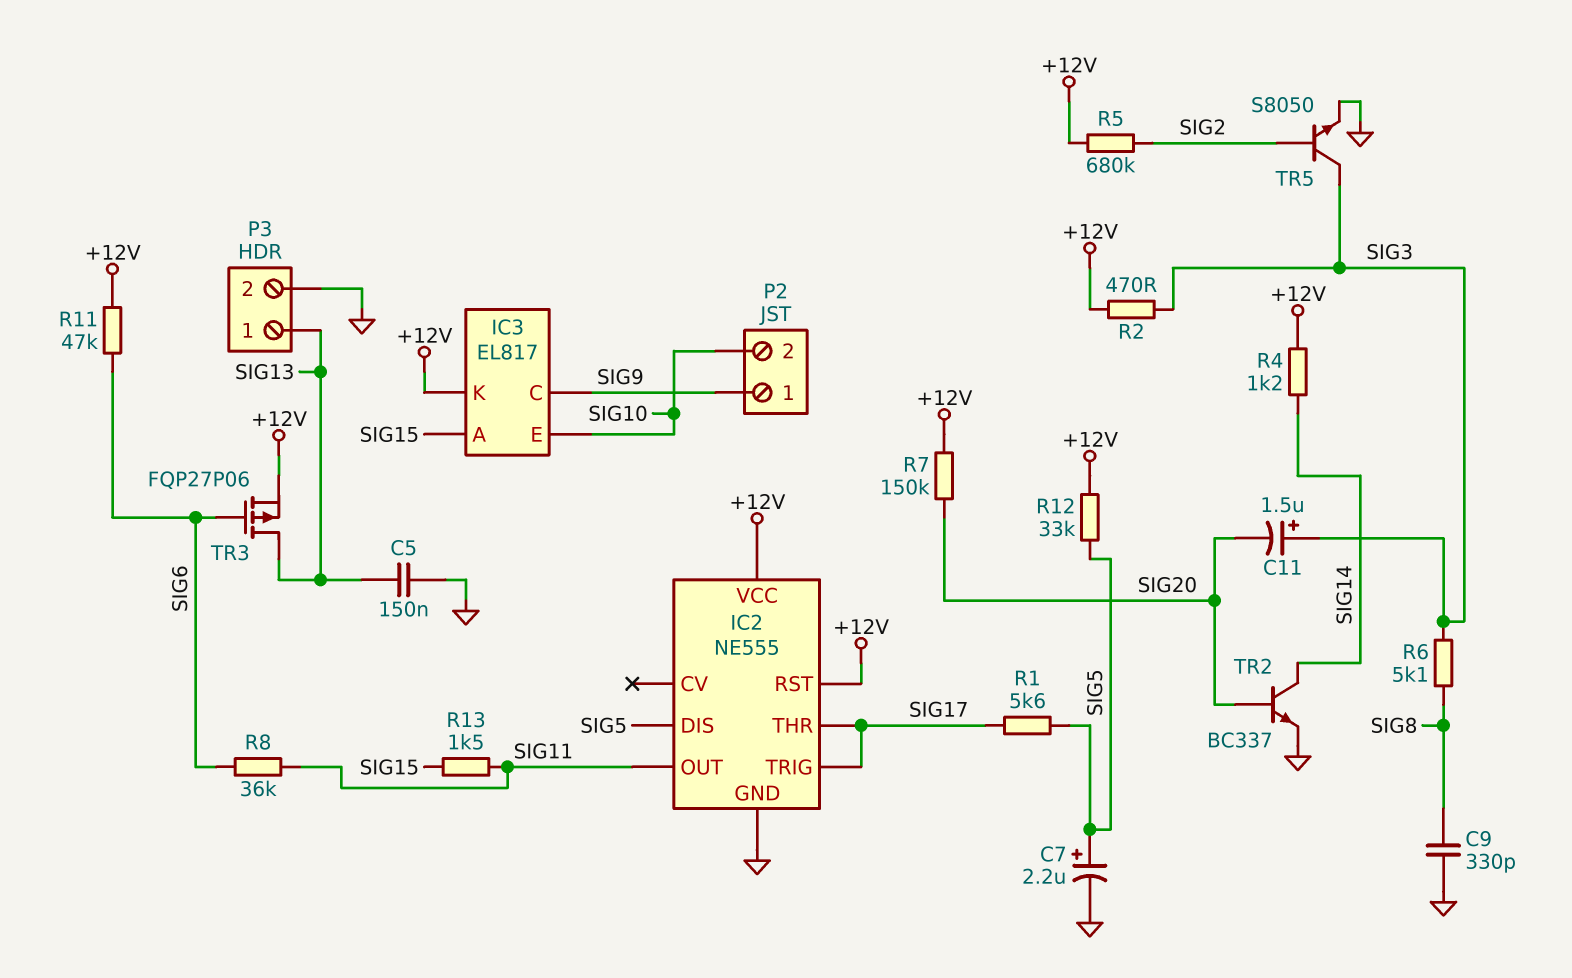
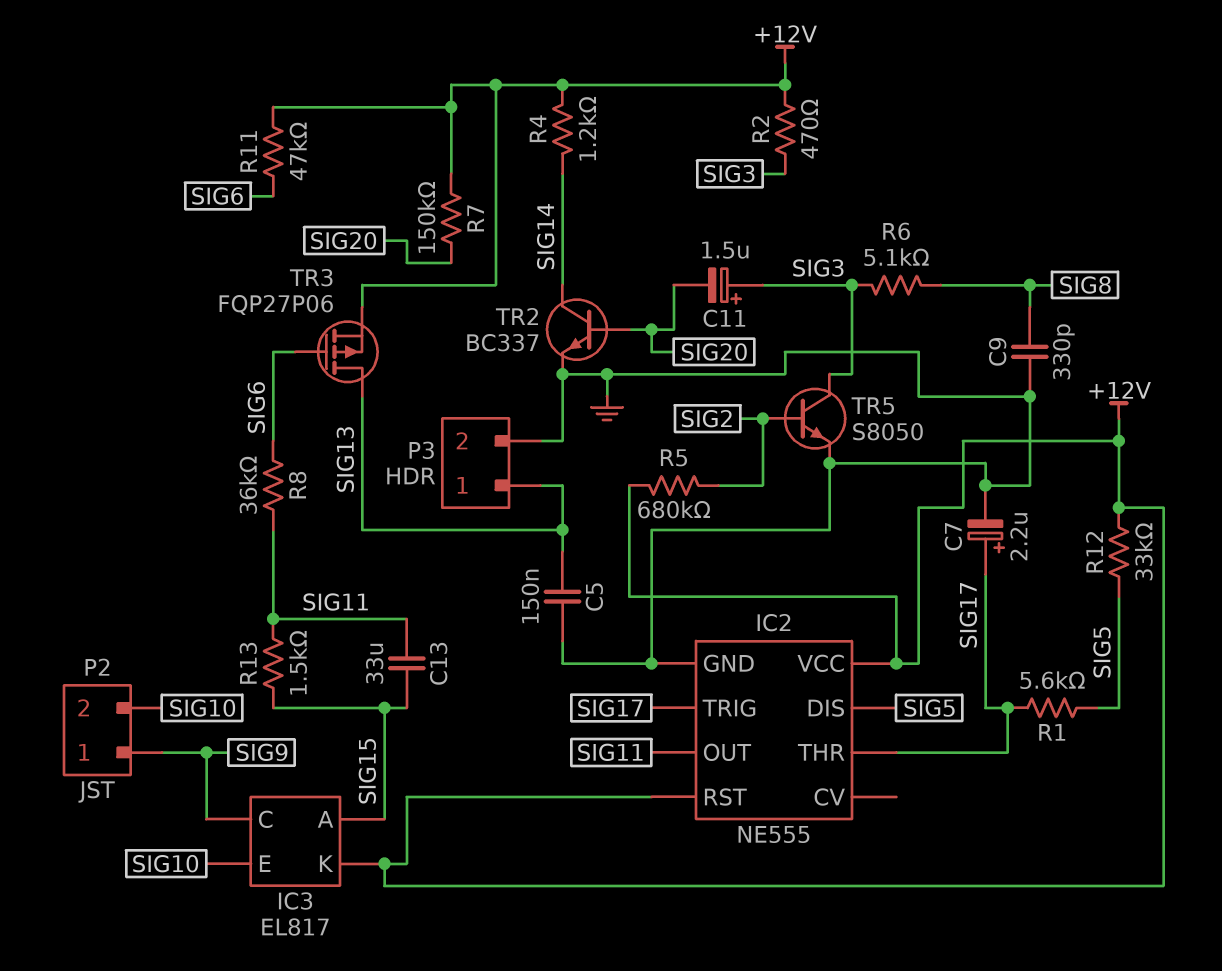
C7: 2.2uF (plus SIG5, minus GND) -> 2.2uF (plus SIG17, minus GND)
C13: none -> 33uF (SIG11, SIG15)

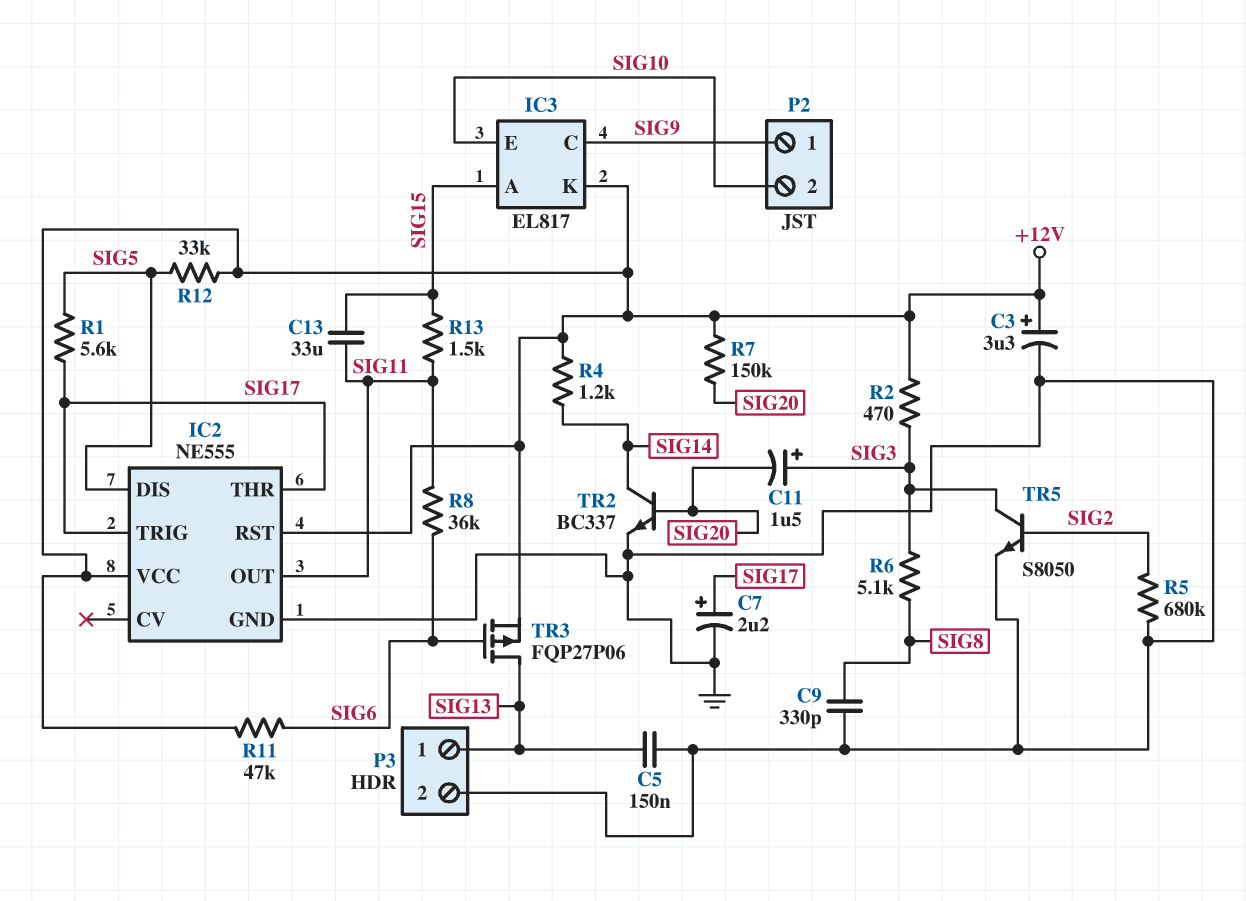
C3: none -> 3.3uF (plus +12V, minus GND)
R5: 680k (+12V, SIG2) -> 680k (GND, SIG2)

